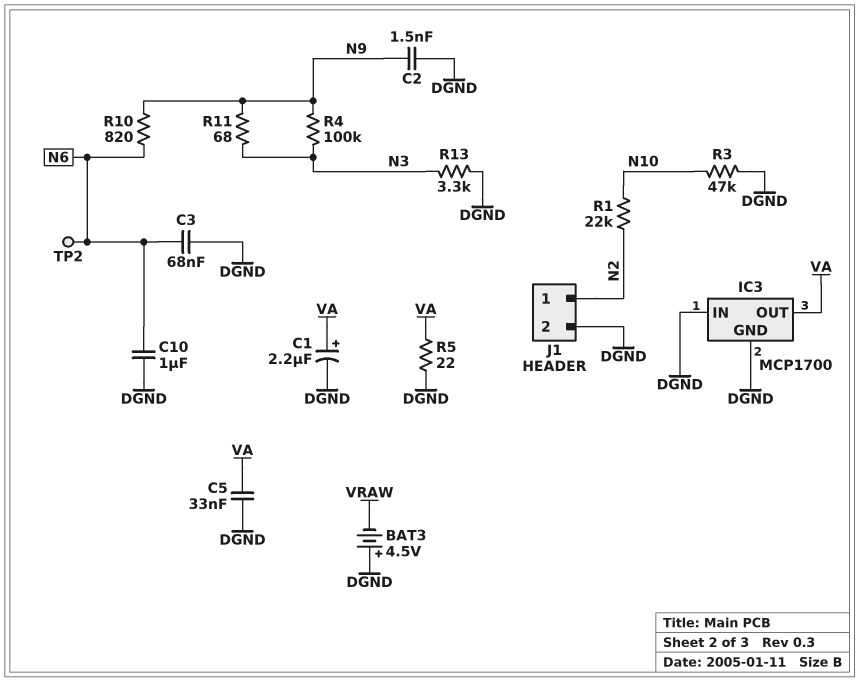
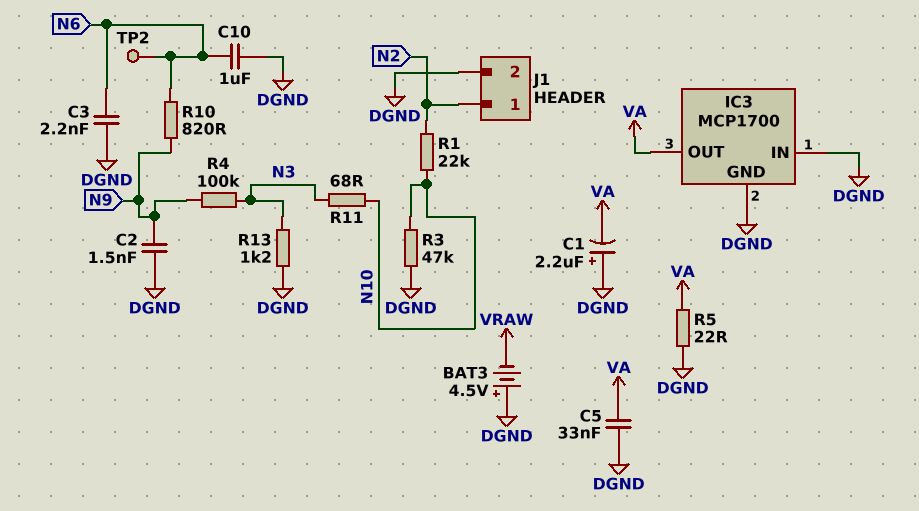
C1: 2.2uF (plus VA, minus DGND) -> 2.2uF (plus DGND, minus VA)
C3: 68nF (DGND, N6) -> 2.2nF (DGND, N6)
R11: 68 (N3, N9) -> 68 (N3, N10)
R13: 3.3k (DGND, N3) -> 1.2k (DGND, N3)

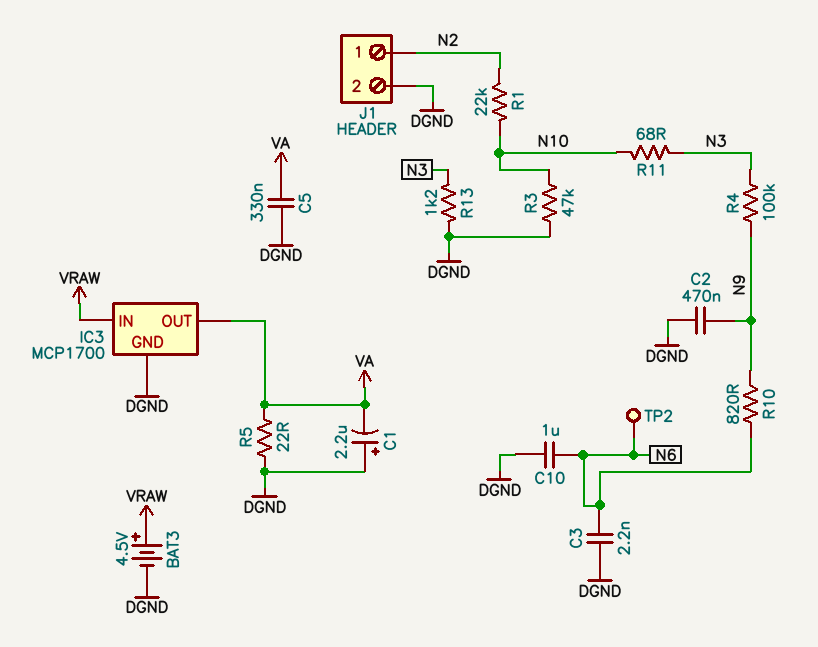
BAT3: 4.5V (plus DGND, minus VRAW) -> 4.5V (plus VRAW, minus DGND)
C2: 1.5nF (DGND, N9) -> 470nF (DGND, N9)
C5: 33nF (DGND, VA) -> 330nF (DGND, VA)
IC3 pin IN: DGND -> VRAW

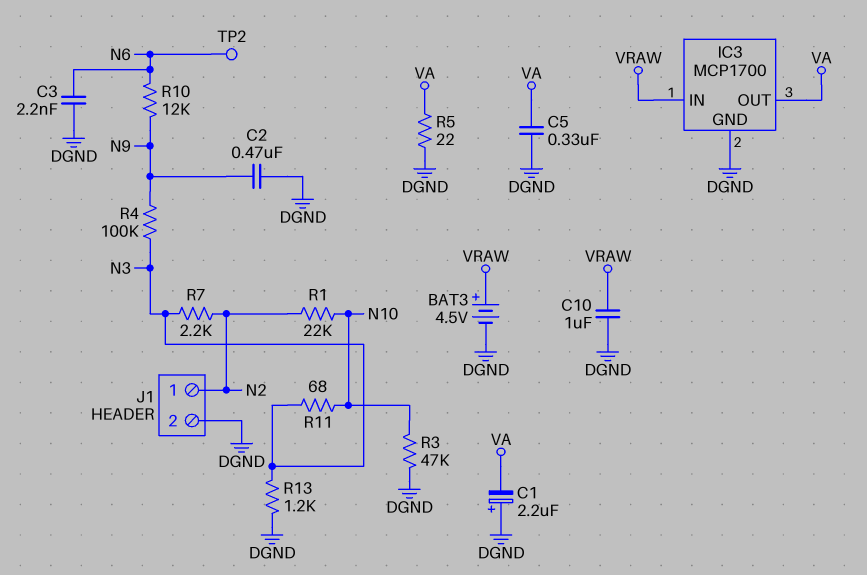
C10: 1uF (DGND, N6) -> 1uF (DGND, VRAW)
R7: none -> 2.2k (N2, N3)
R10: 820 (N6, N9) -> 12k (N6, N9)

